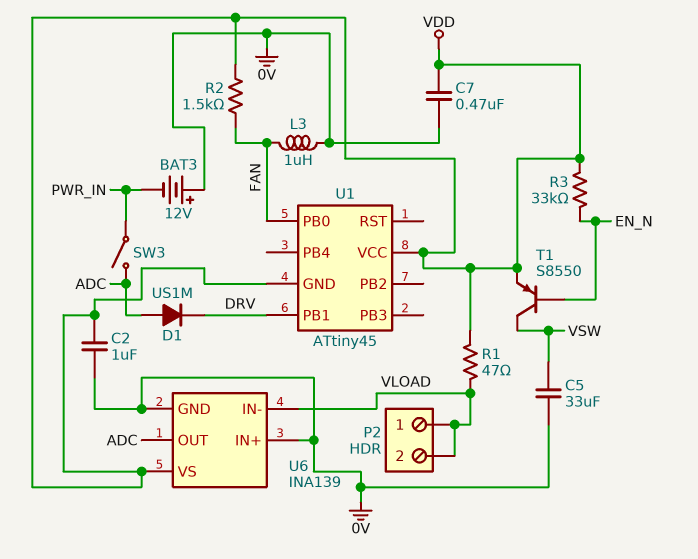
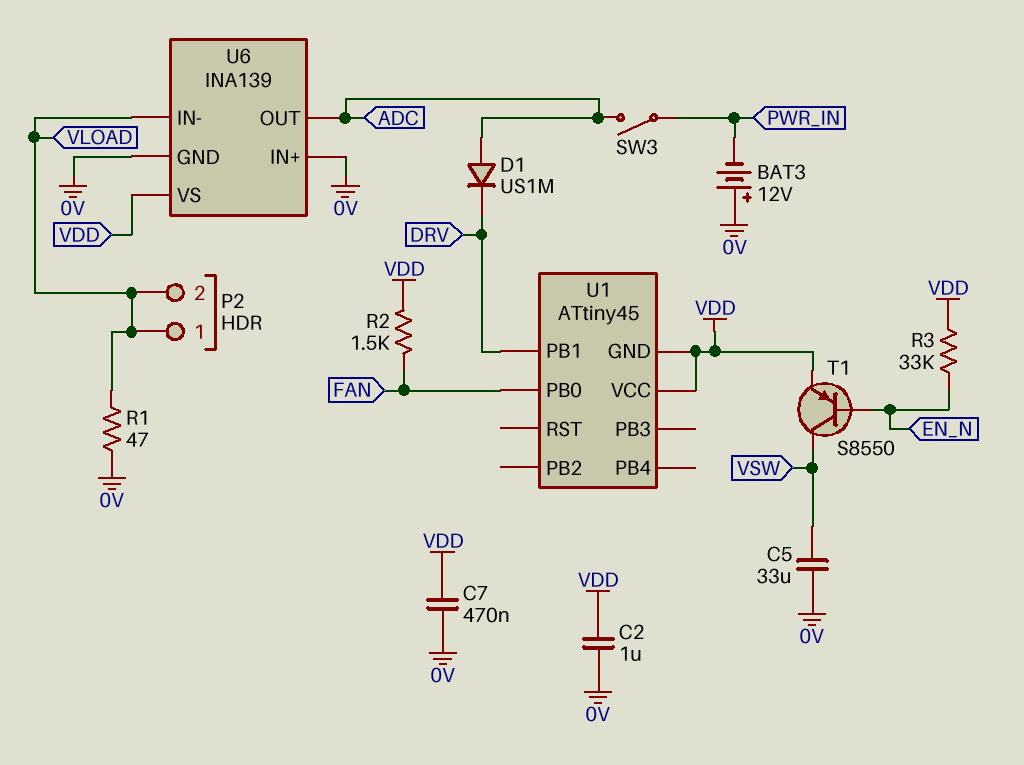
L3: 1uH (0V, FAN) -> none
R1: 47 (VDD, VLOAD) -> 47 (0V, VLOAD)

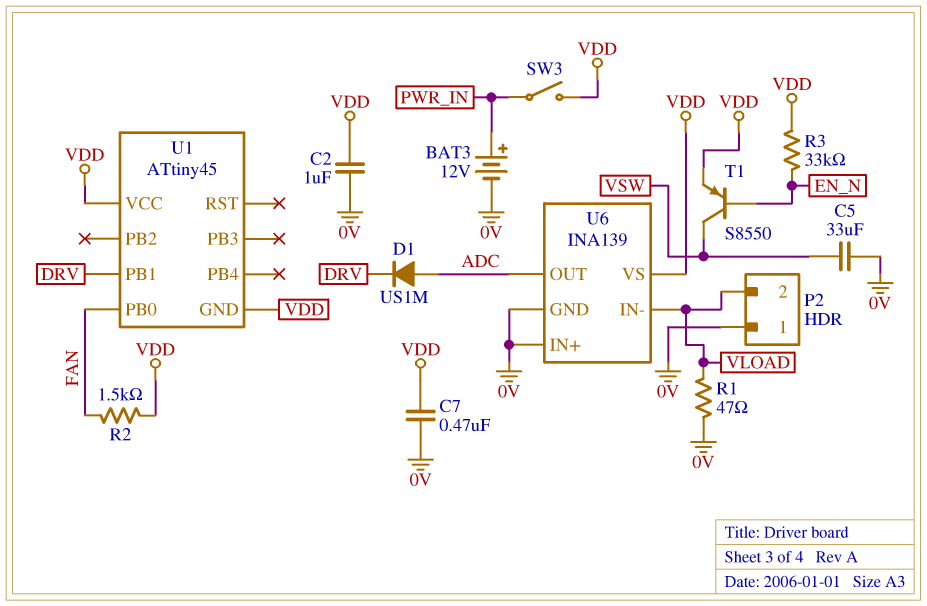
BAT3: 12V (plus 0V, minus PWR_IN) -> 12V (plus PWR_IN, minus 0V)
P2 pin 1: VLOAD -> 0V
SW3: switch (ADC, PWR_IN) -> switch (PWR_IN, VDD)

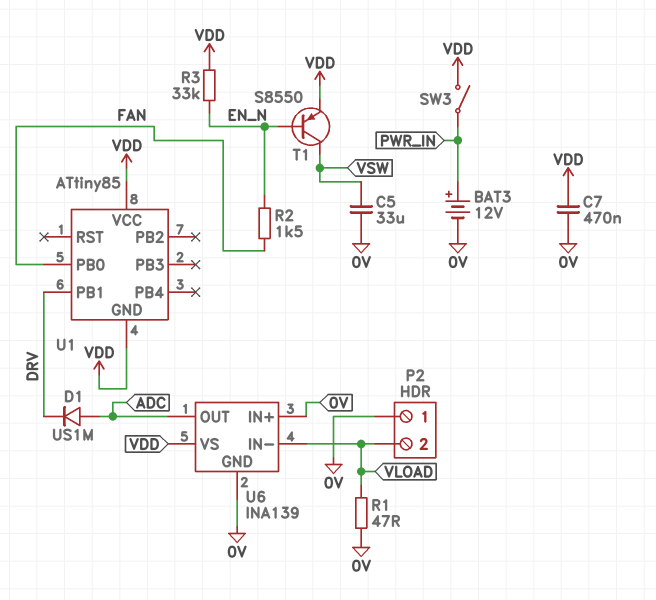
C2: 1uF (0V, VDD) -> none
R2: 1.5k (FAN, VDD) -> 1.5k (EN_N, FAN)
U1: ATtiny45 -> ATtiny85

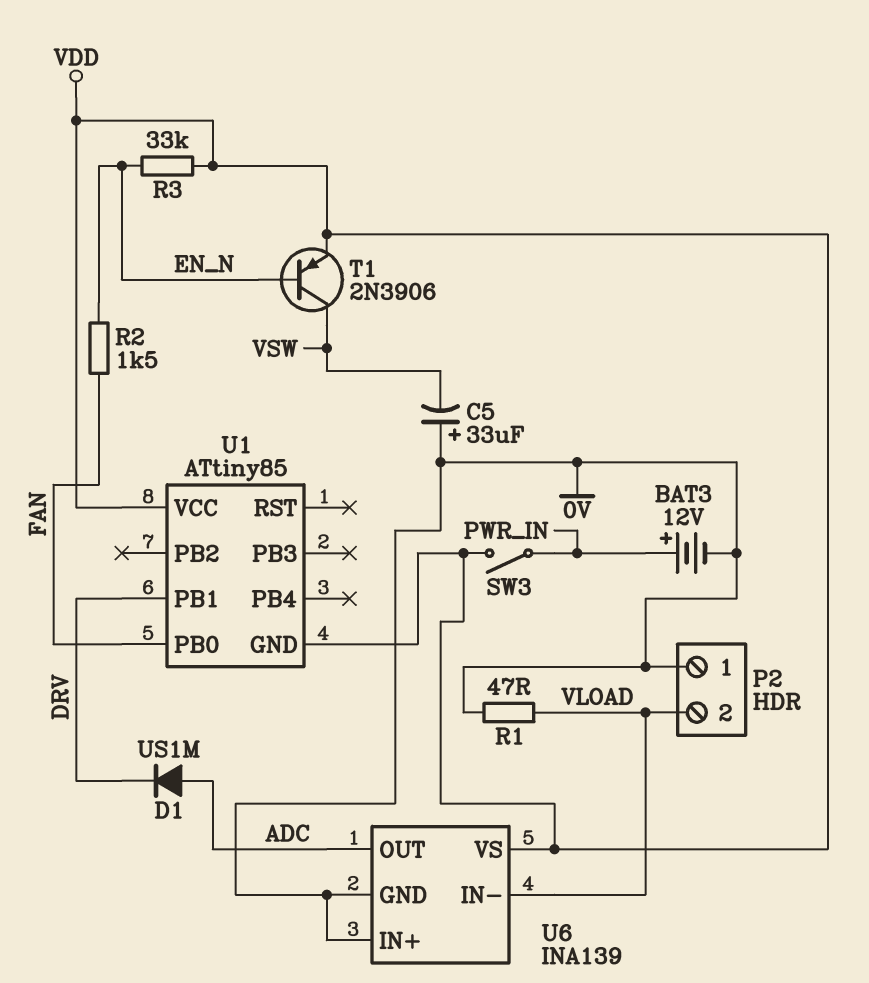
C5: 33uF (0V, VSW) -> 33uF (plus 0V, minus VSW)
C7: 470nF (0V, VDD) -> none
T1: PNP S8550 (B EN_N, C VSW, E VDD) -> PNP 2N3906 (B EN_N, C VSW, E VDD)

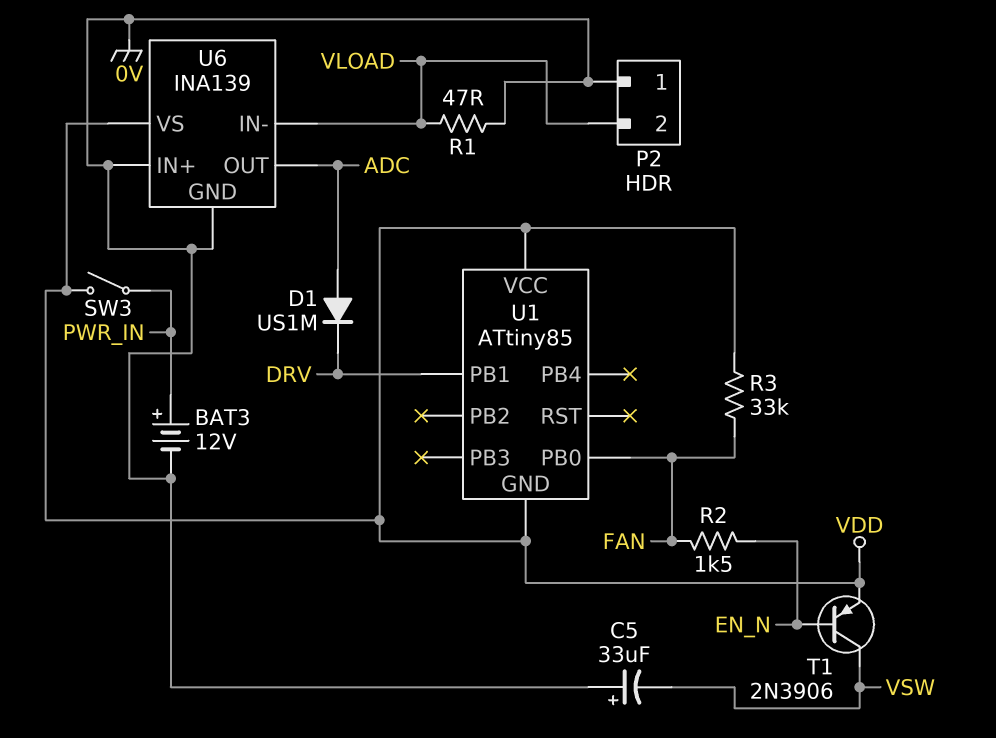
R3: 33k (EN_N, VDD) -> 33k (FAN, VDD)

